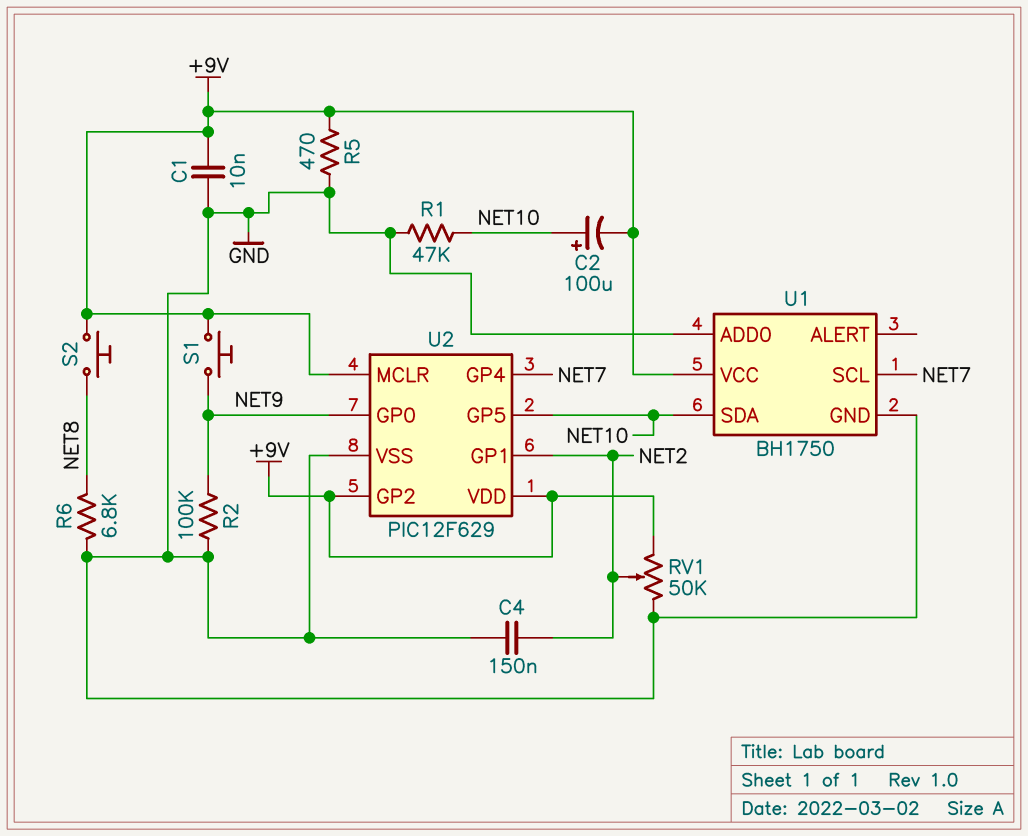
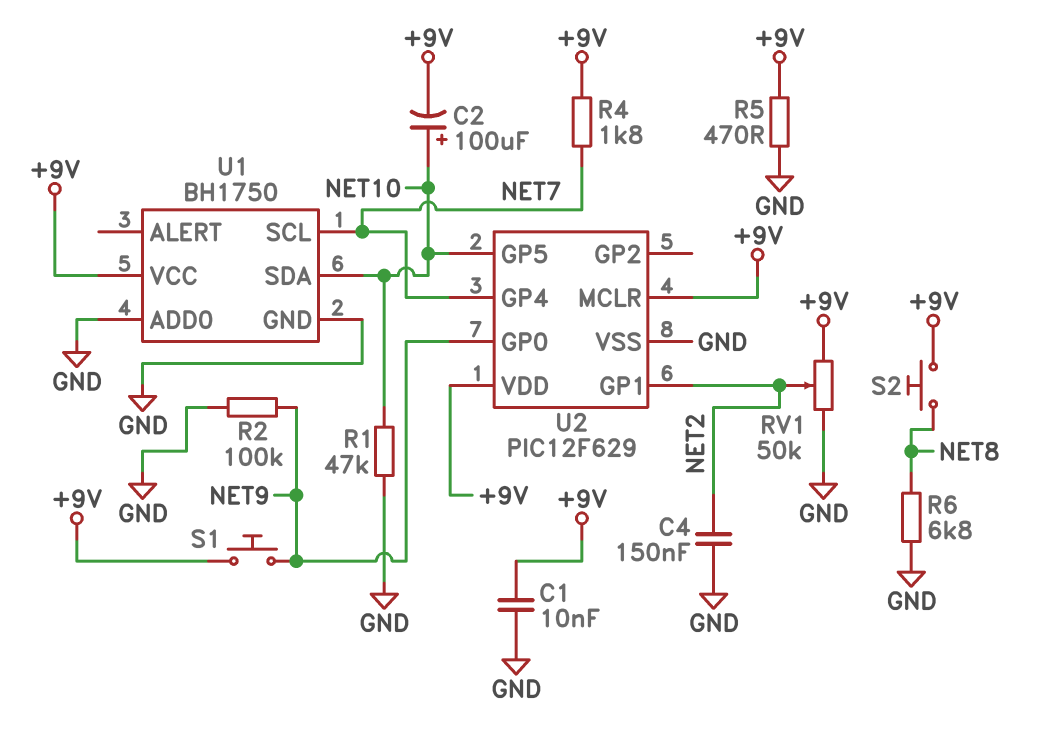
R4: none -> 1.8k (+9V, NET7)
U2 pin GP2: +9V -> none

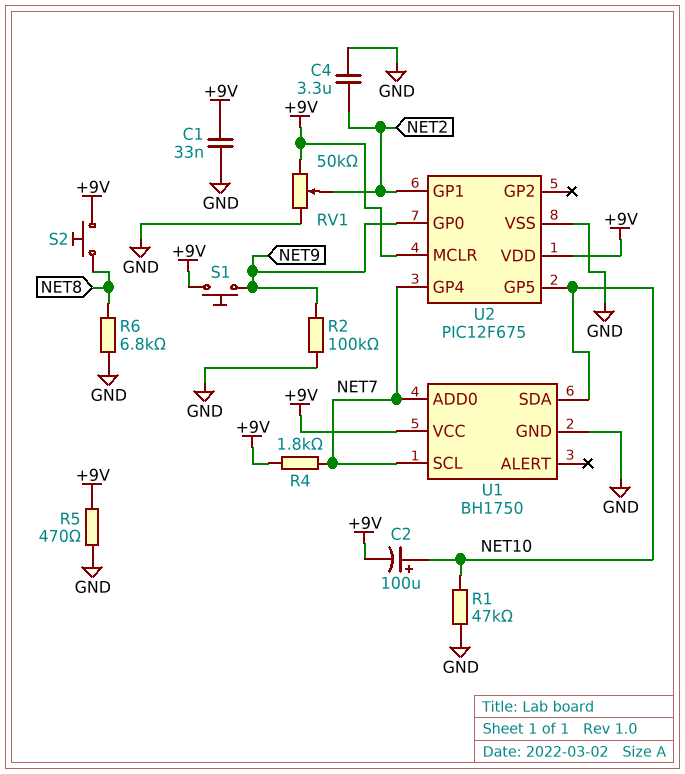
C1: 10nF (+9V, GND) -> 33nF (+9V, GND)
C4: 150nF (GND, NET2) -> 3.3uF (GND, NET2)
U1 pin ADD0: GND -> NET7
U2: PIC12F629 -> PIC12F675

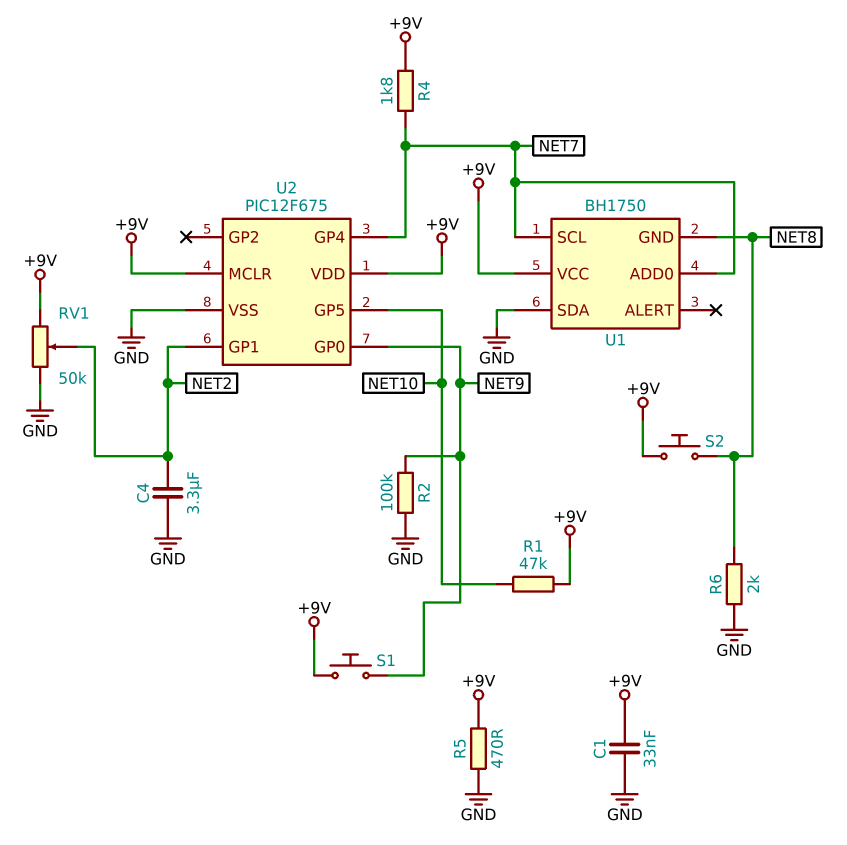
C2: 100uF (plus NET10, minus +9V) -> none
R1: 47k (GND, NET10) -> 47k (+9V, NET10)
R6: 6.8k (GND, NET8) -> 2k (GND, NET8)
U1 pin GND: GND -> NET8
U1 pin SDA: NET10 -> GND

